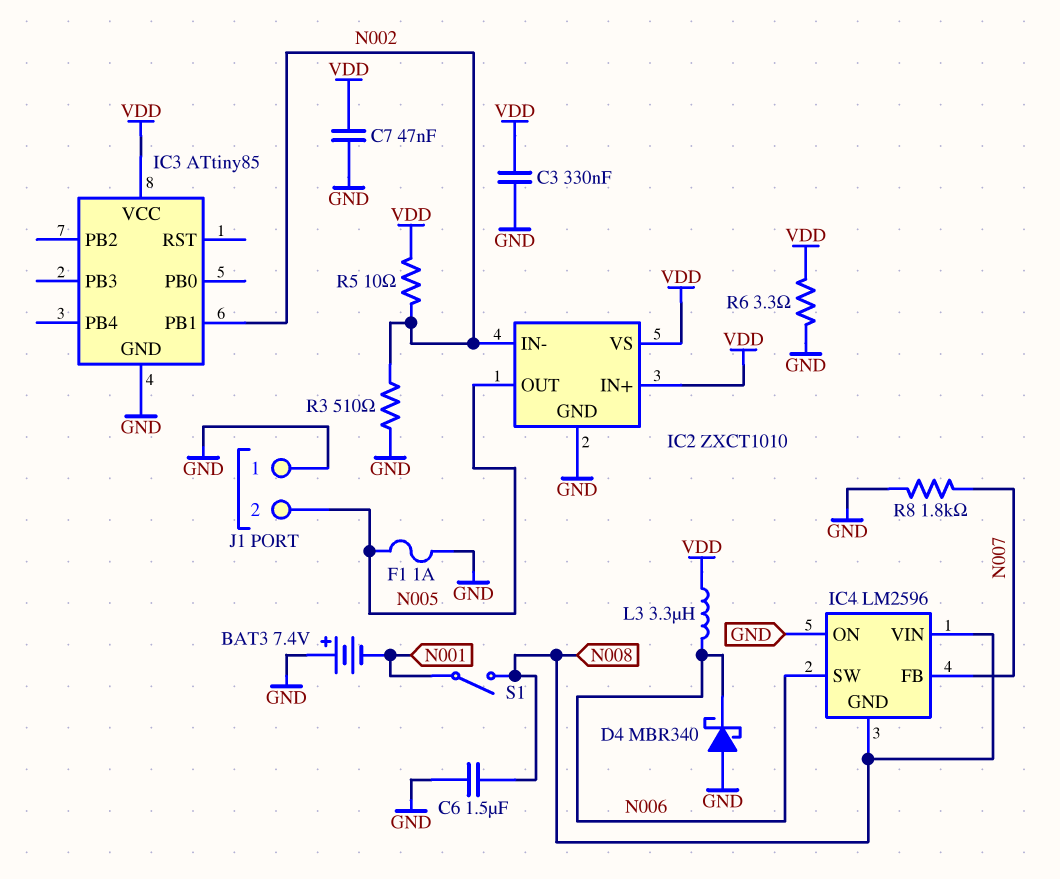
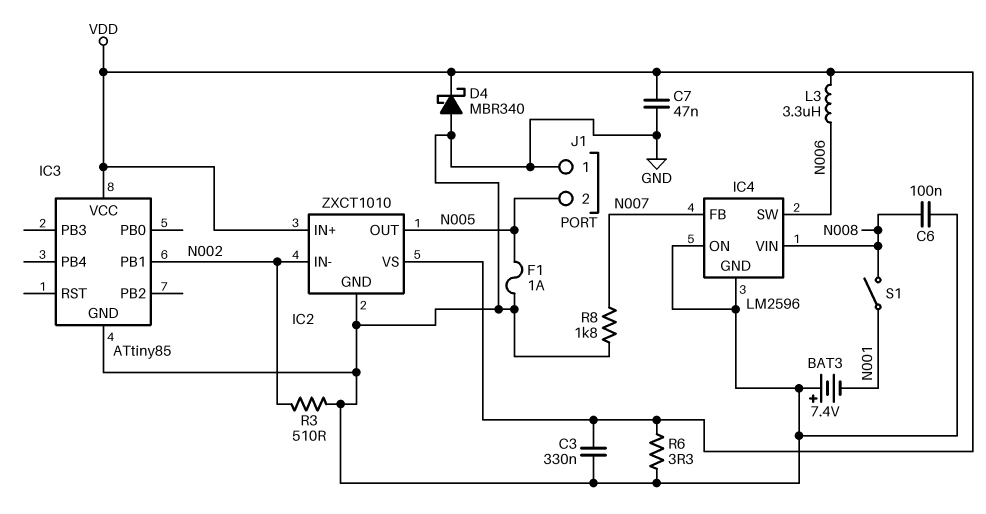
C6: 1.5uF (GND, N008) -> 100nF (GND, N008)
D4: schottky MBR340 (A GND, K N006) -> schottky MBR340 (A GND, K VDD)
IC4 pin GND: N008 -> GND
R5: 10 (N002, VDD) -> none

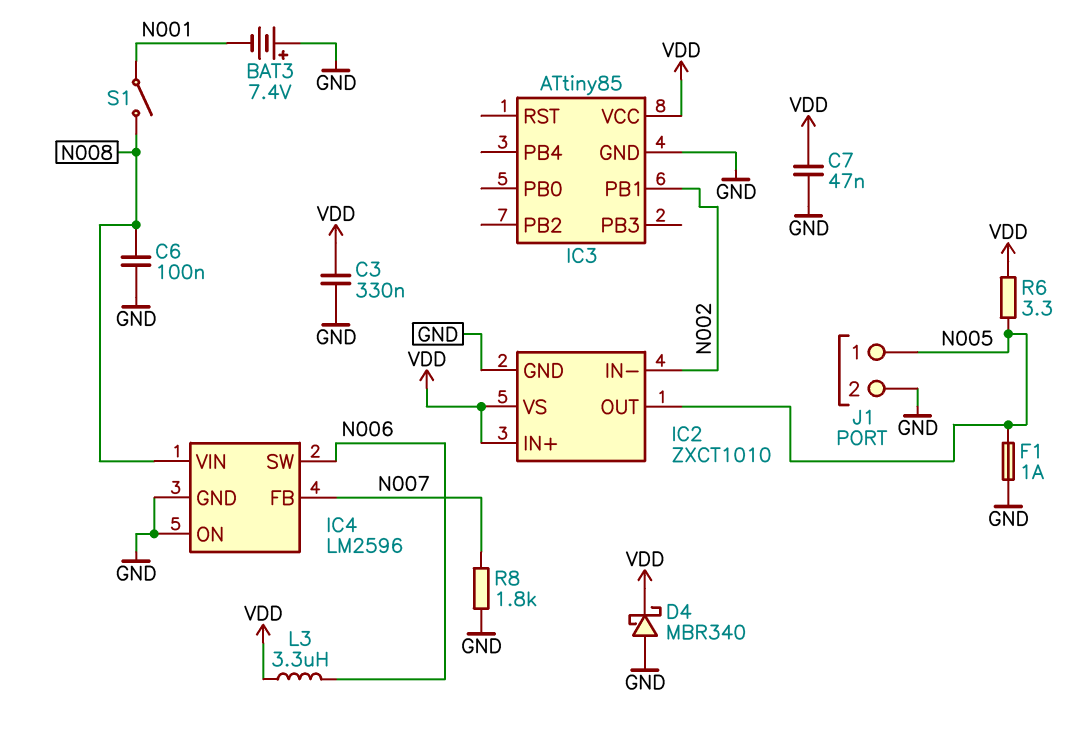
J1 pin 1: GND -> N005
J1 pin 2: N005 -> GND
R3: 510 (GND, N002) -> none
R6: 3.3 (GND, VDD) -> 3.3 (N005, VDD)

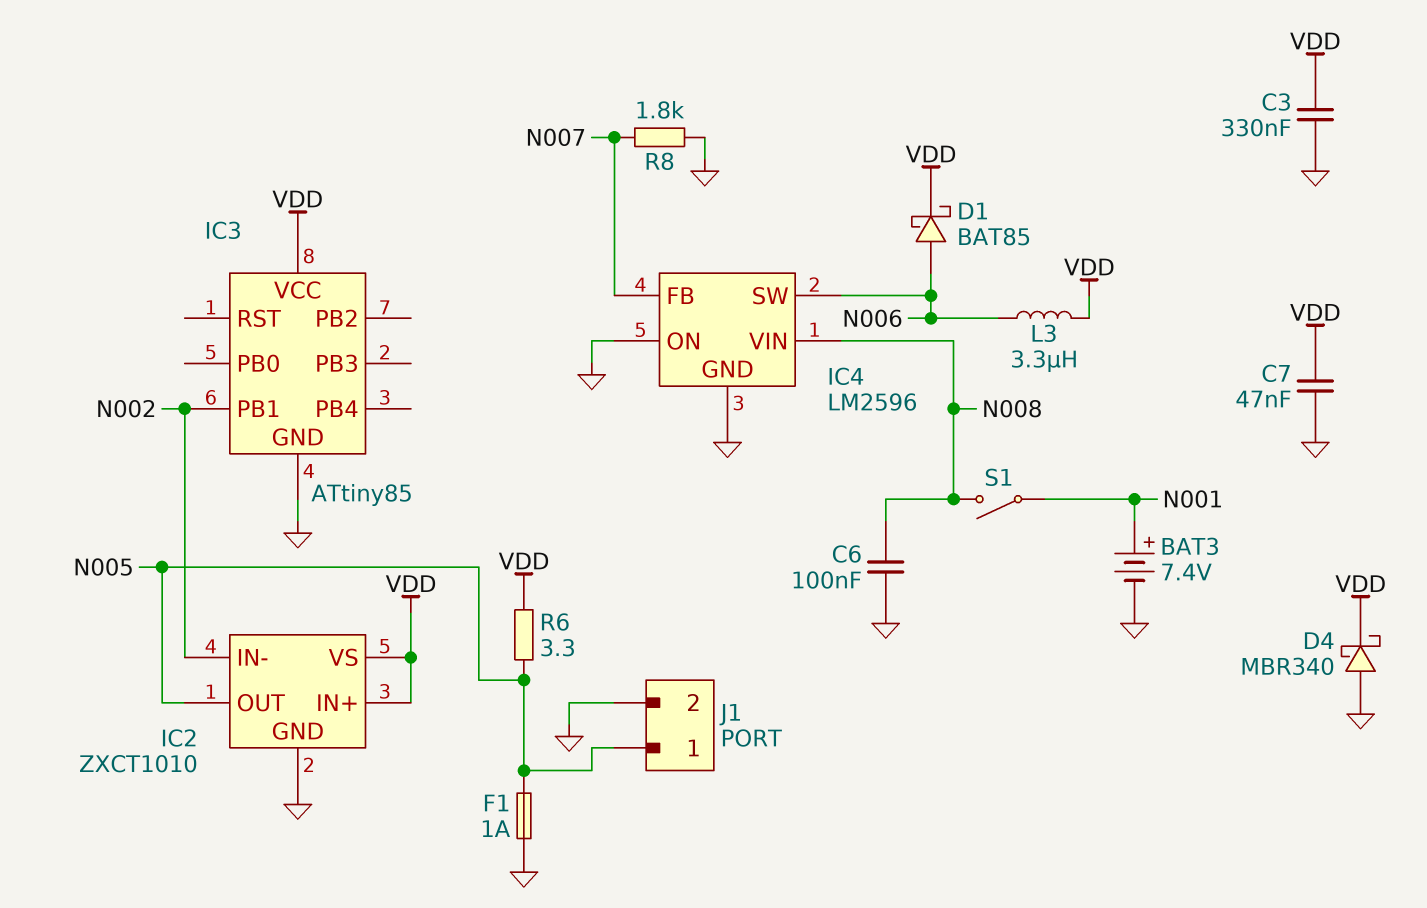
BAT3: 7.4V (plus GND, minus N001) -> 7.4V (plus N001, minus GND)
D1: none -> schottky BAT85 (A N006, K VDD)

